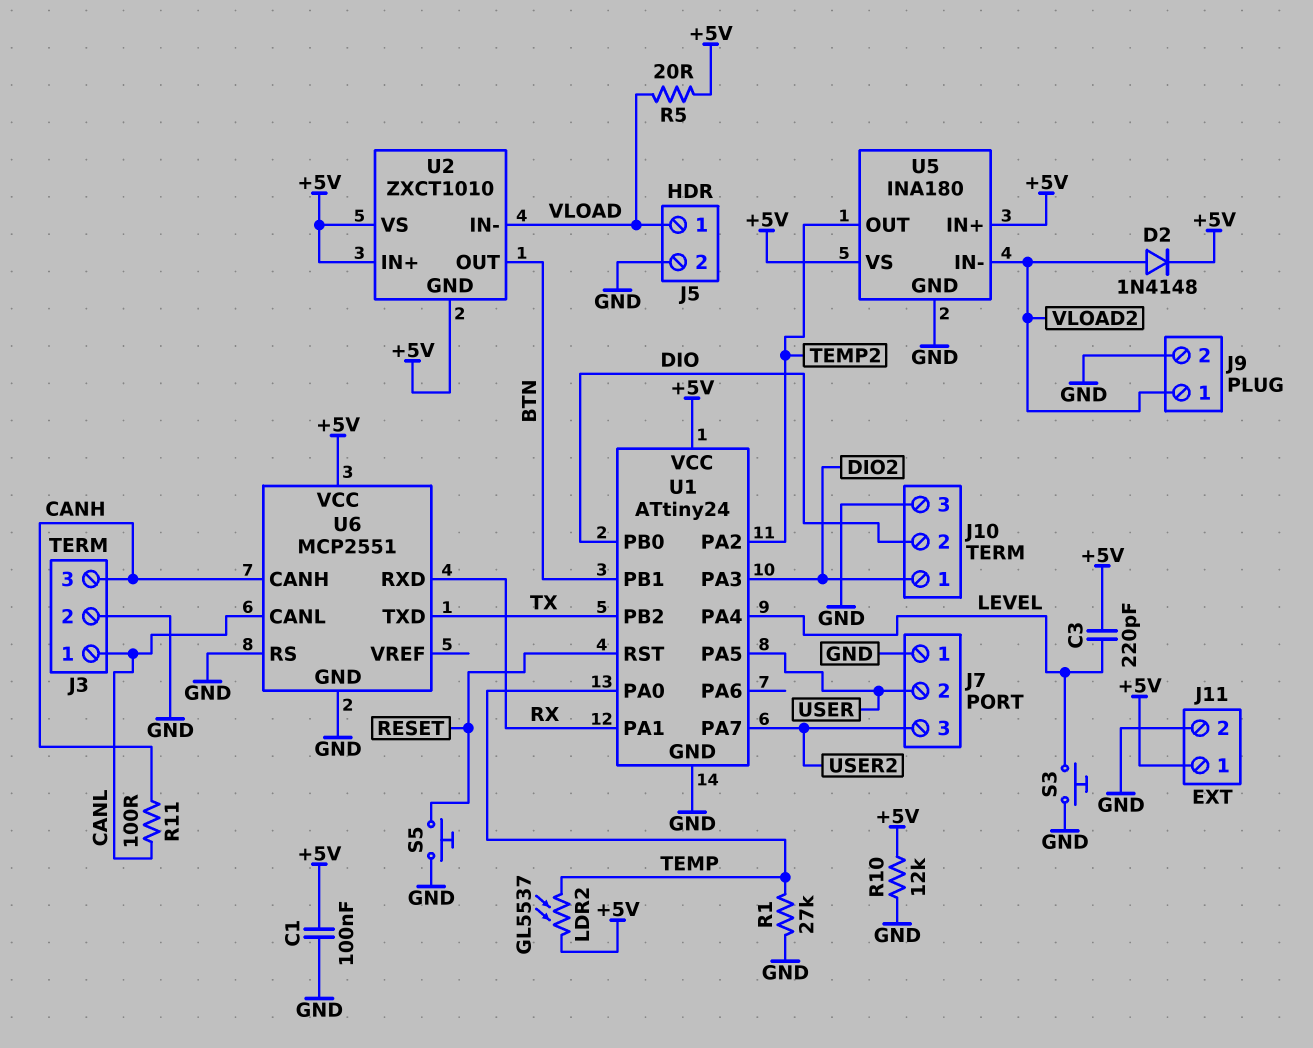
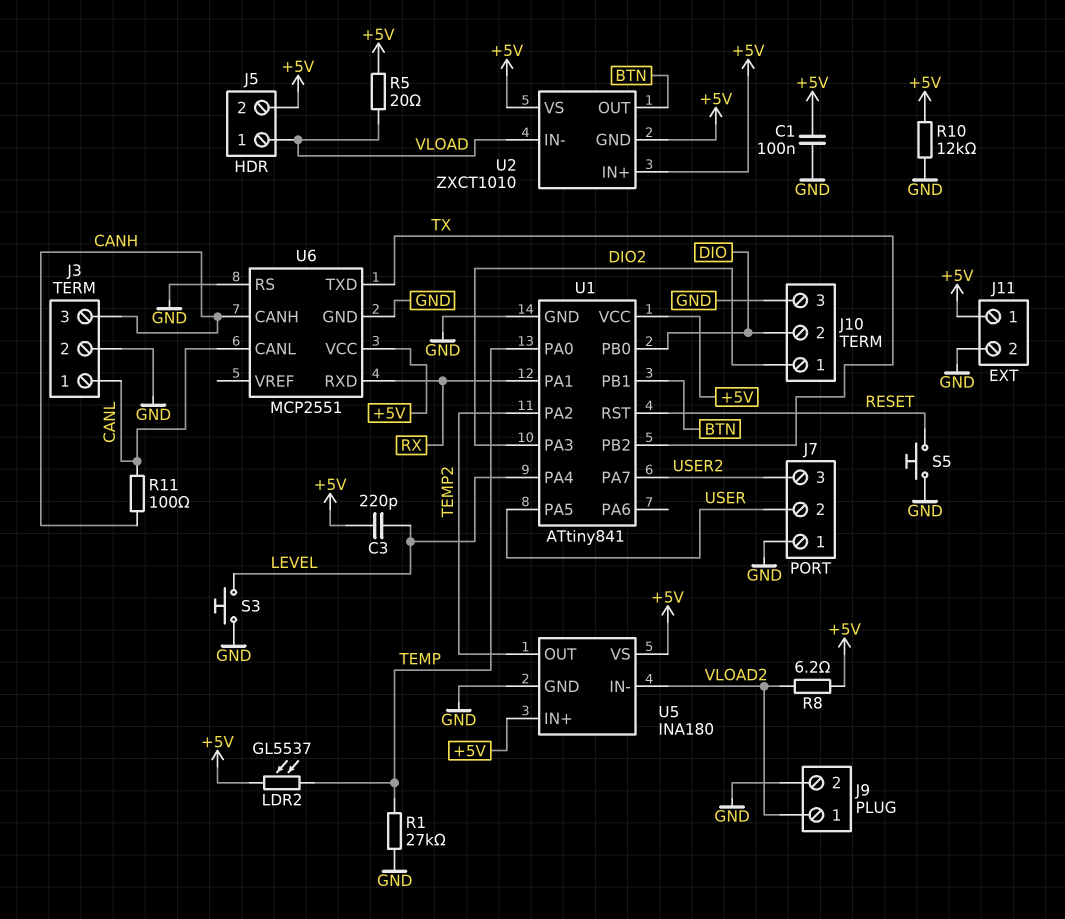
D2: diode 1N4148 (A VLOAD2, K +5V) -> none
J5 pin 2: GND -> +5V
R8: none -> 6.2 (+5V, VLOAD2)
U1: ATtiny24 -> ATtiny841

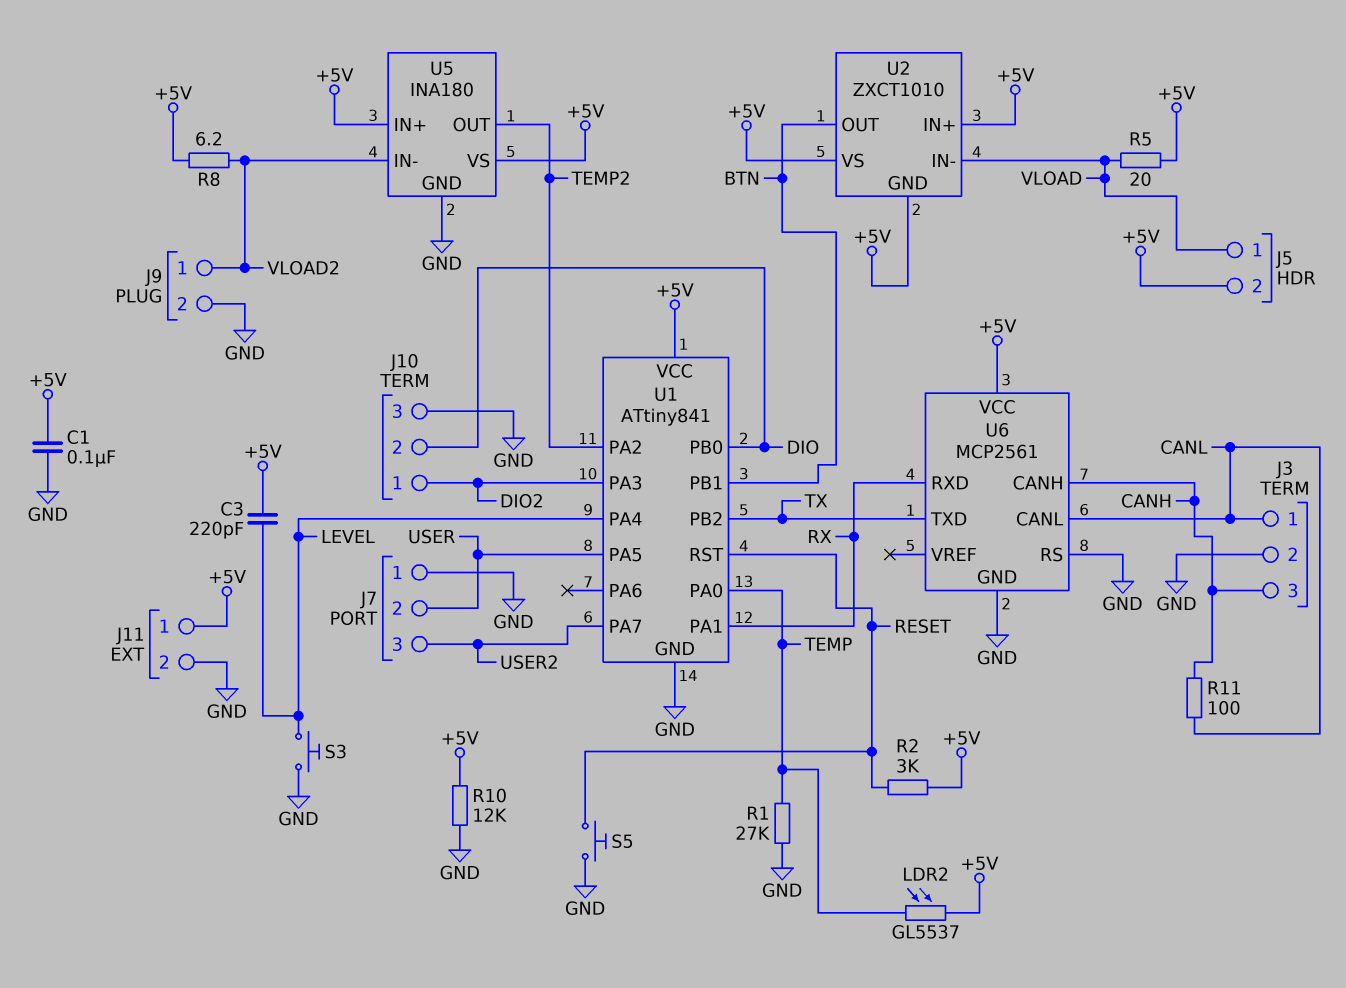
R2: none -> 3k (+5V, RESET)
U6: MCP2551 -> MCP2561

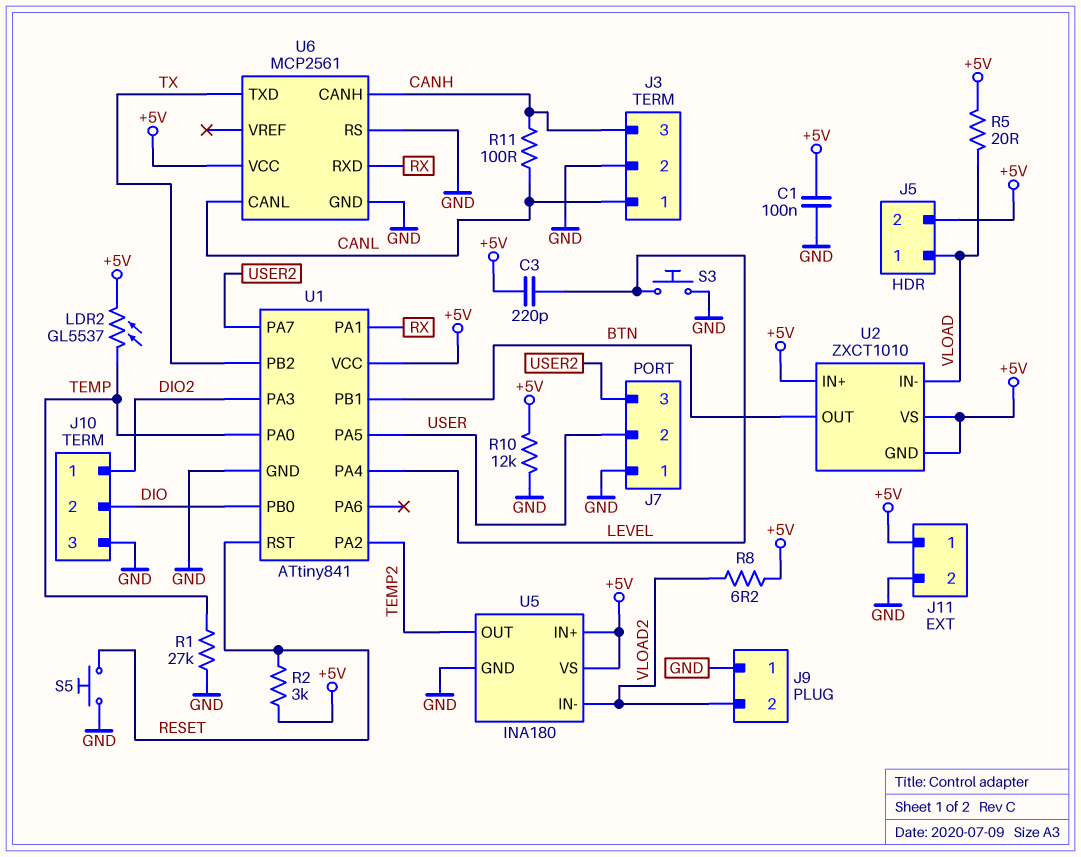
J9 pin 1: VLOAD2 -> GND
J9 pin 2: GND -> VLOAD2

